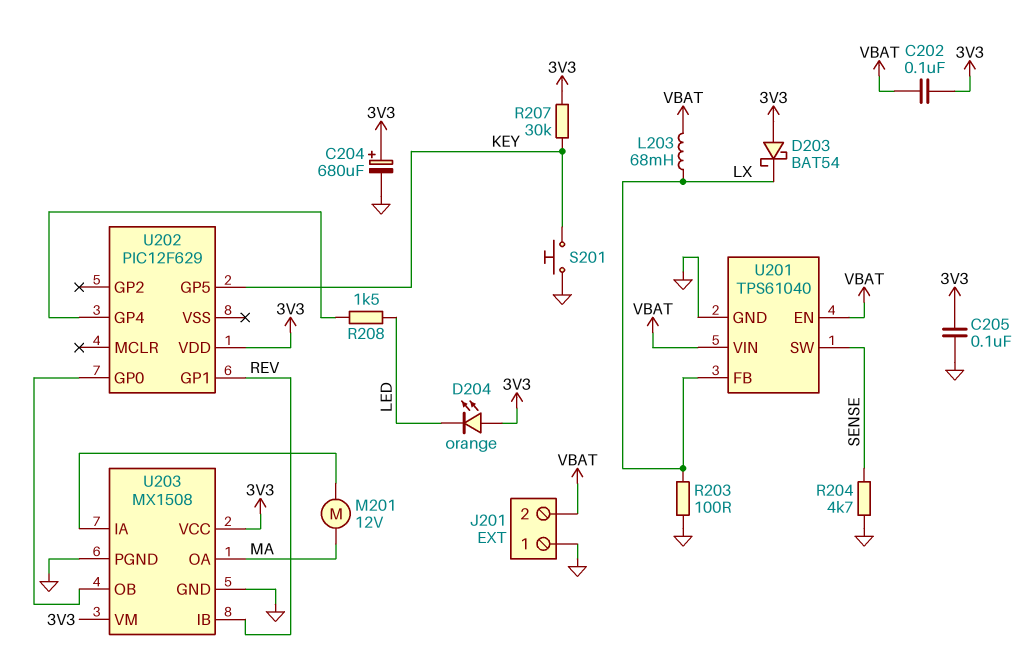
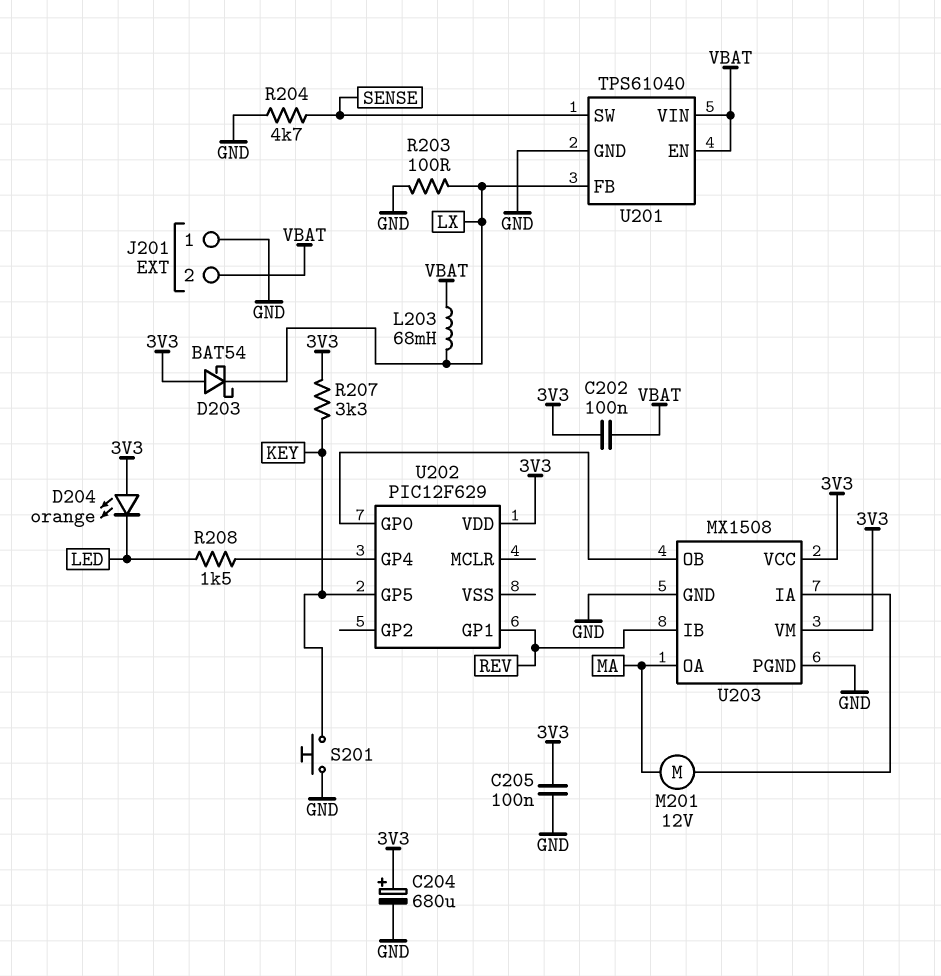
R207: 30k (3V3, KEY) -> 3.3k (3V3, KEY)

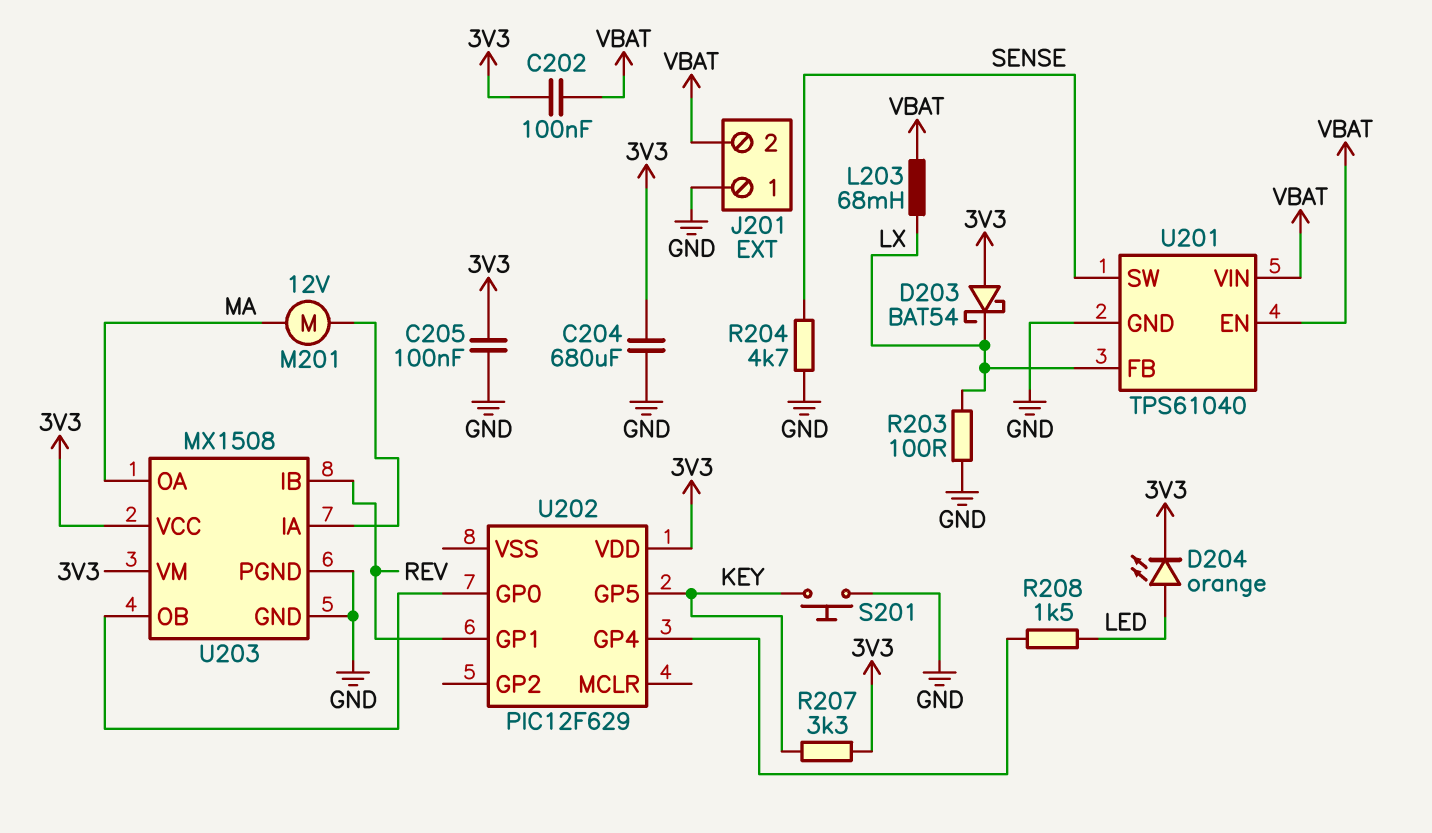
C204: 680uF (plus 3V3, minus GND) -> 680uF (3V3, GND)
D204: LED orange (A 3V3, K LED) -> LED orange (A LED, K 3V3)

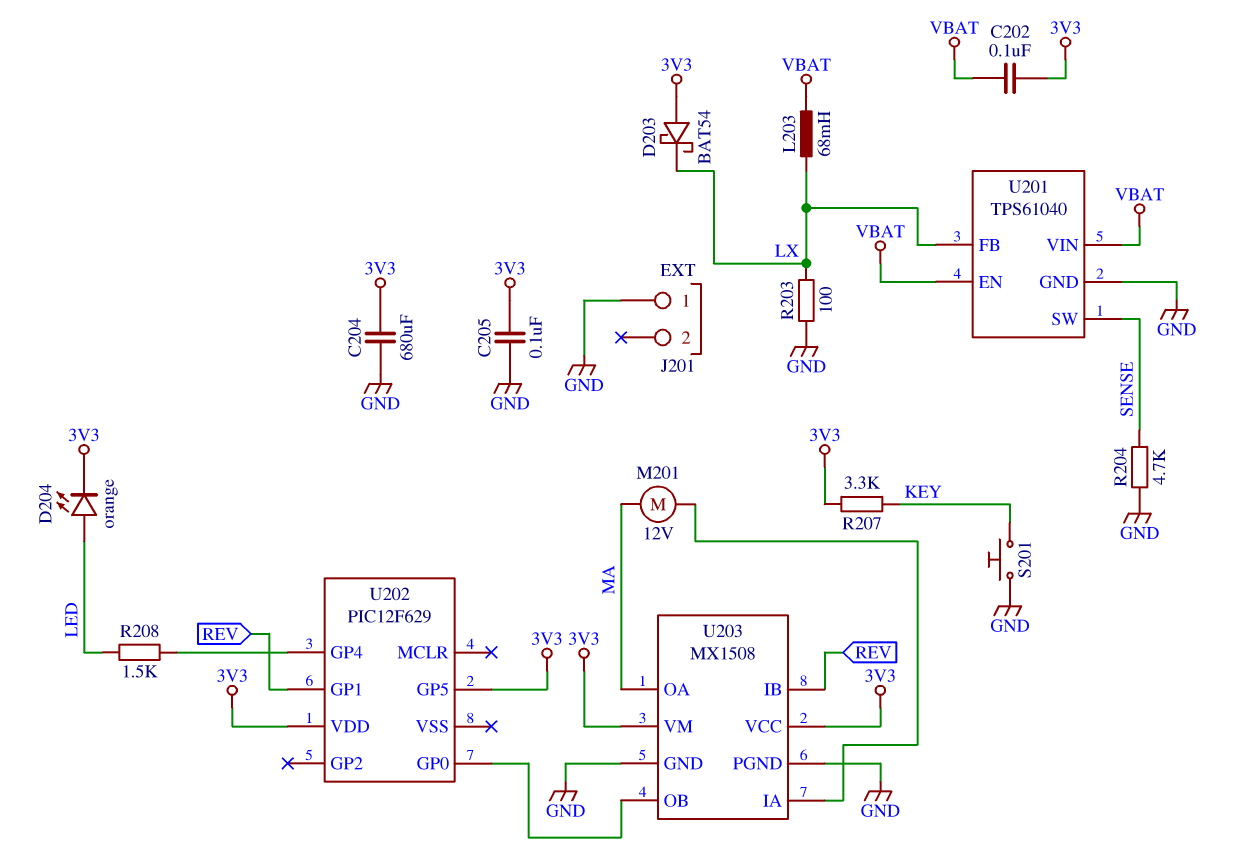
J201 pin 2: VBAT -> none
U202 pin GP5: KEY -> 3V3

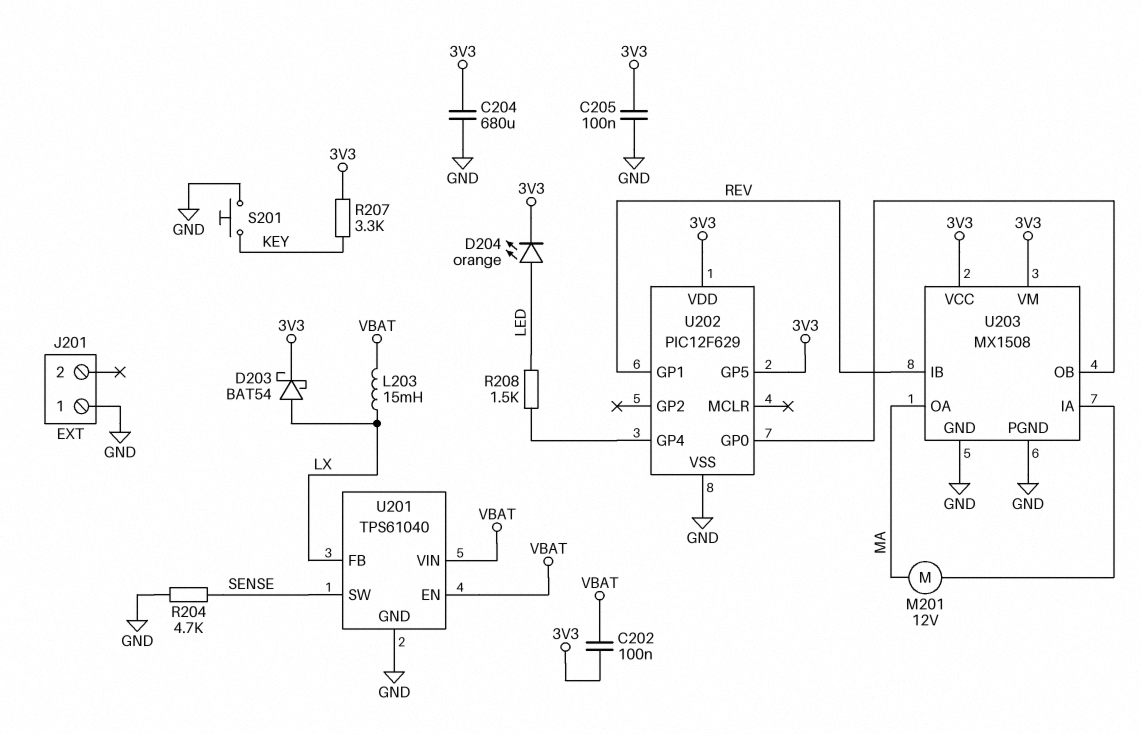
D203: schottky BAT54 (A 3V3, K LX) -> schottky BAT54 (A LX, K 3V3)
L203: 68mH (LX, VBAT) -> 15mH (LX, VBAT)
R203: 100 (GND, LX) -> none
U202 pin VSS: none -> GND

